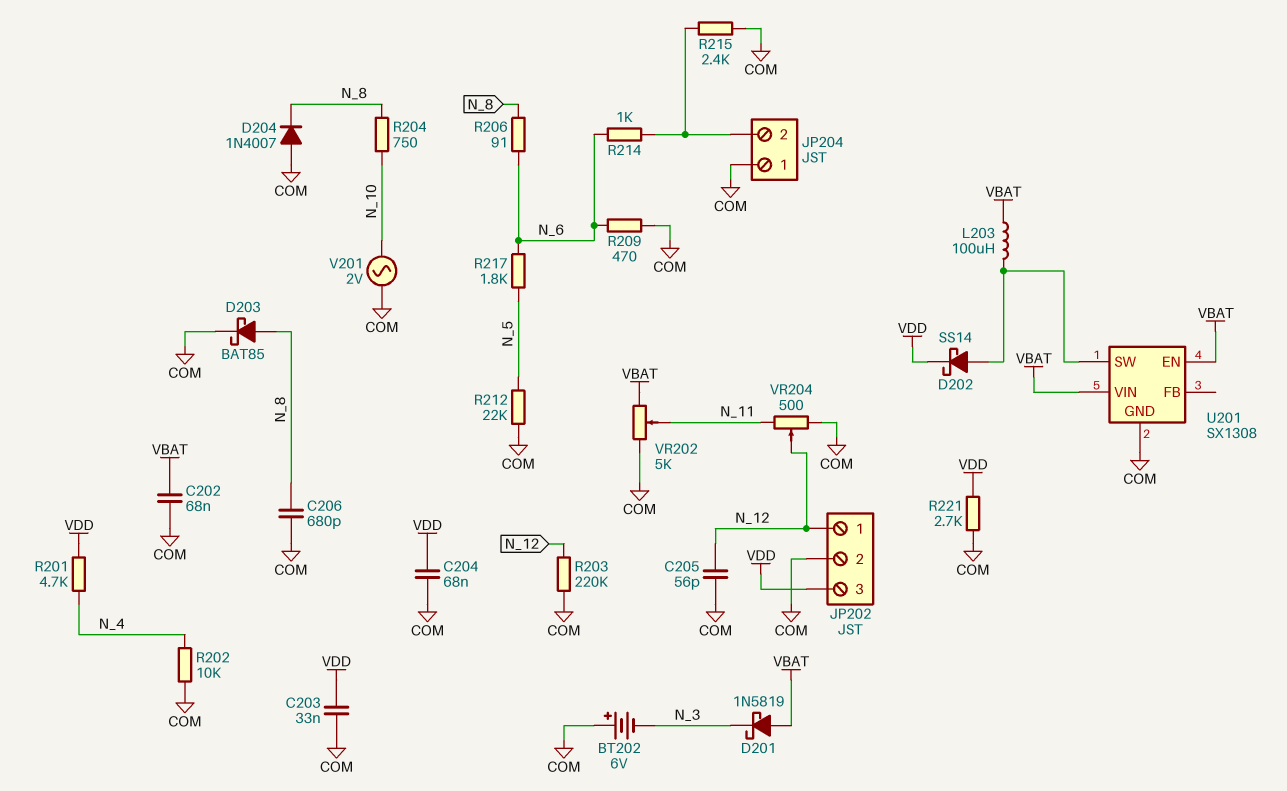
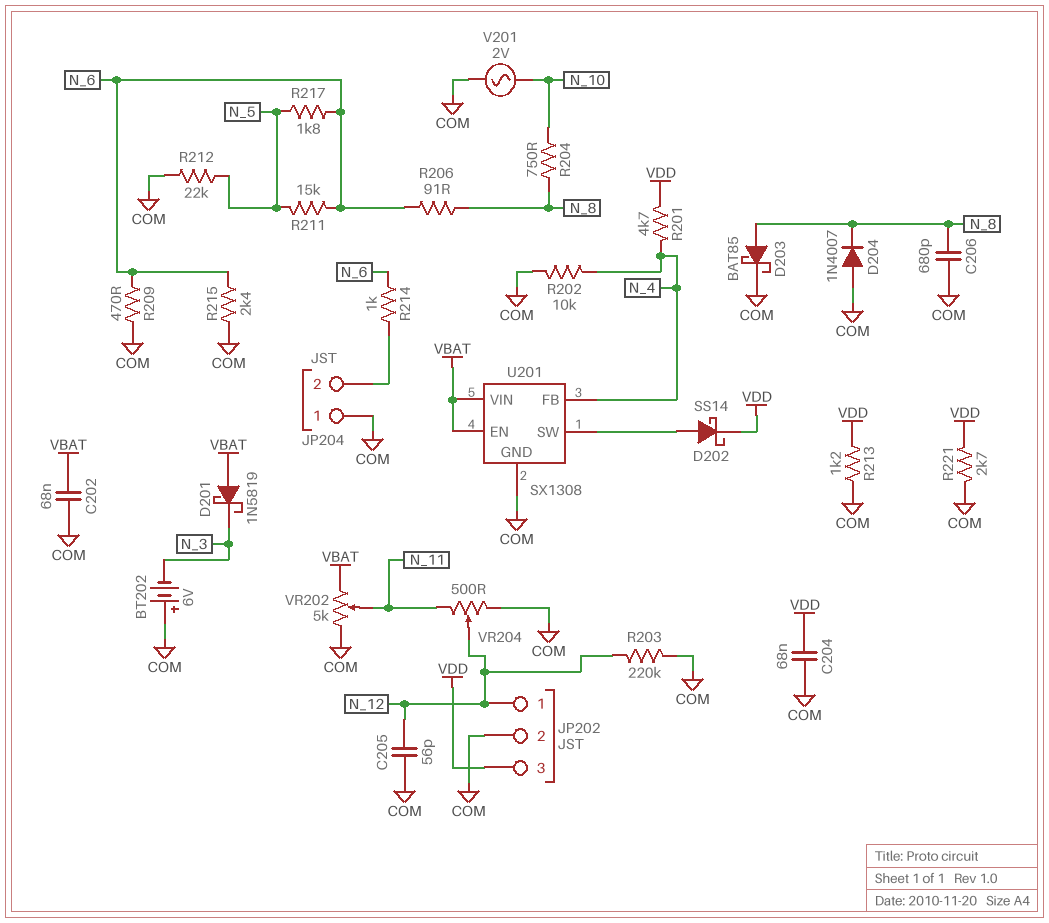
C203: 33nF (COM, VDD) -> none
L203: 100uH (U201/SW, VBAT) -> none
R211: none -> 15k (N_5, N_6)
R213: none -> 1.2k (COM, VDD)
R215: 2.4k (COM, JP204/2) -> 2.4k (COM, N_6)
U201 pin FB: none -> N_4

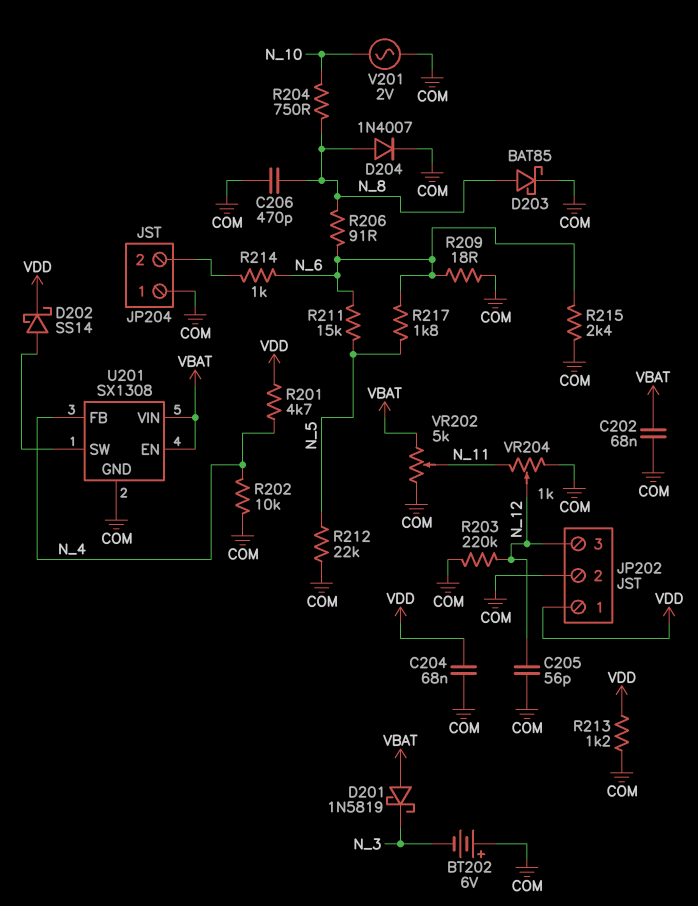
C206: 680pF (COM, N_8) -> 470pF (COM, N_8)
D204: diode 1N4007 (A COM, K N_8) -> diode 1N4007 (A N_8, K COM)
JP202 pin 1: N_12 -> VDD
JP202 pin 3: VDD -> N_12
R209: 470 (COM, N_6) -> 18 (COM, N_6)
R221: 2.7k (COM, VDD) -> none
VR204: 500 (COM, N_11, wiper N_12) -> 1k (COM, N_11, wiper N_12)

